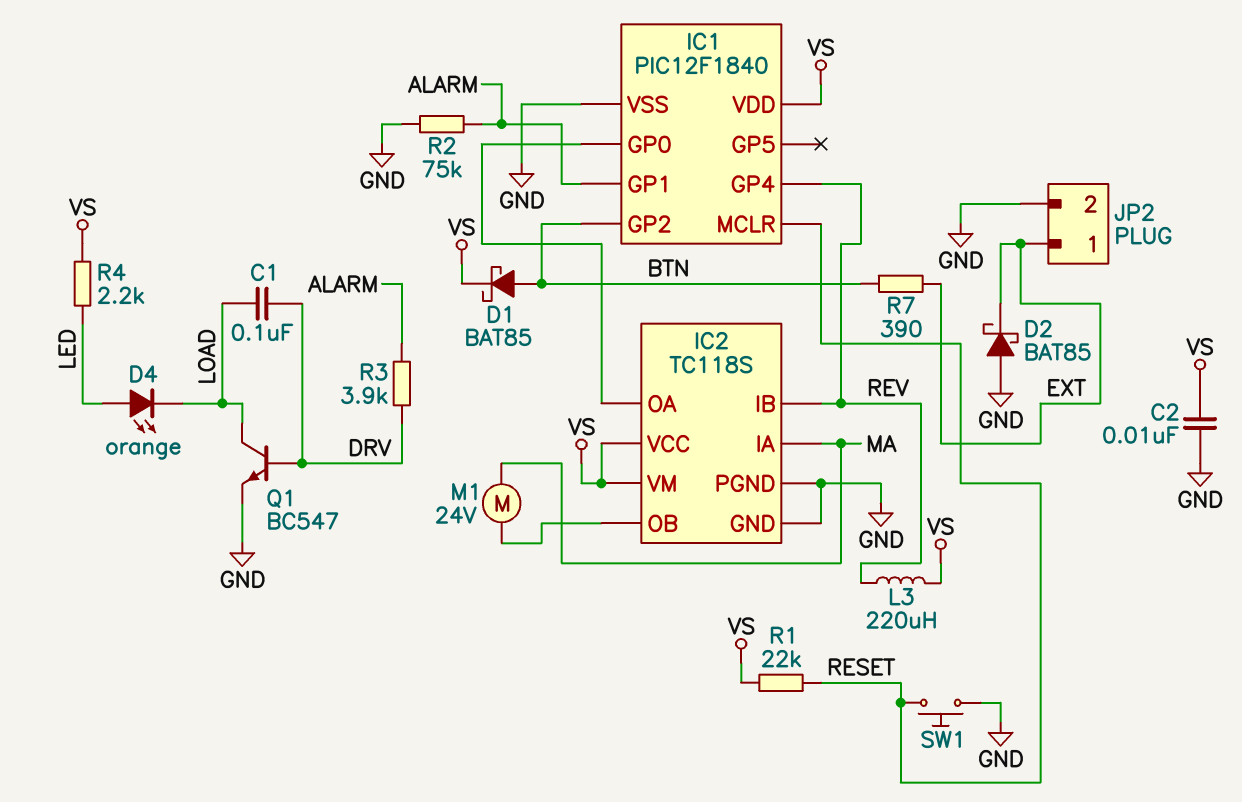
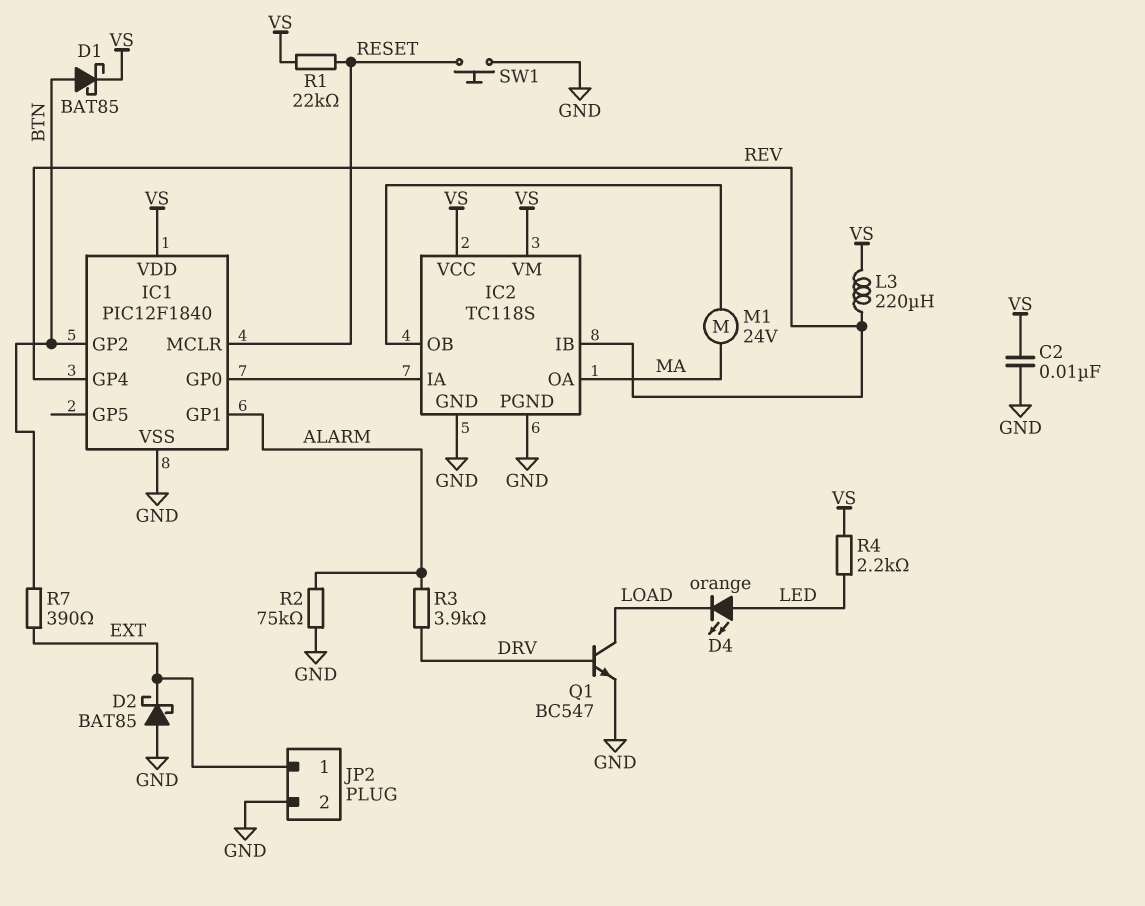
C1: 100nF (DRV, LOAD) -> none
IC2 pin IA: MA -> IC1/GP0
IC2 pin OA: IC1/GP0 -> MA

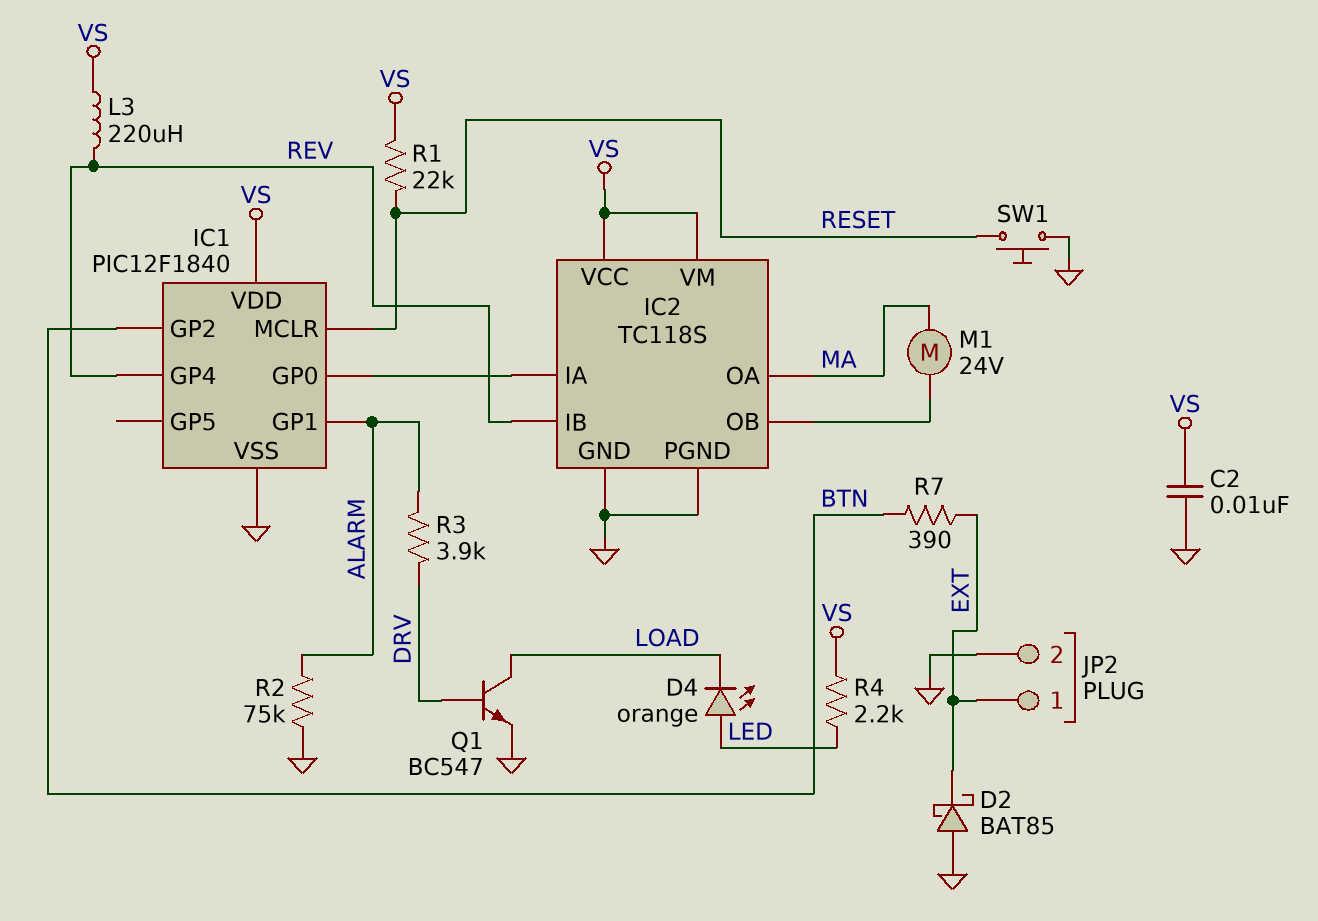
D1: schottky BAT85 (A BTN, K VS) -> none

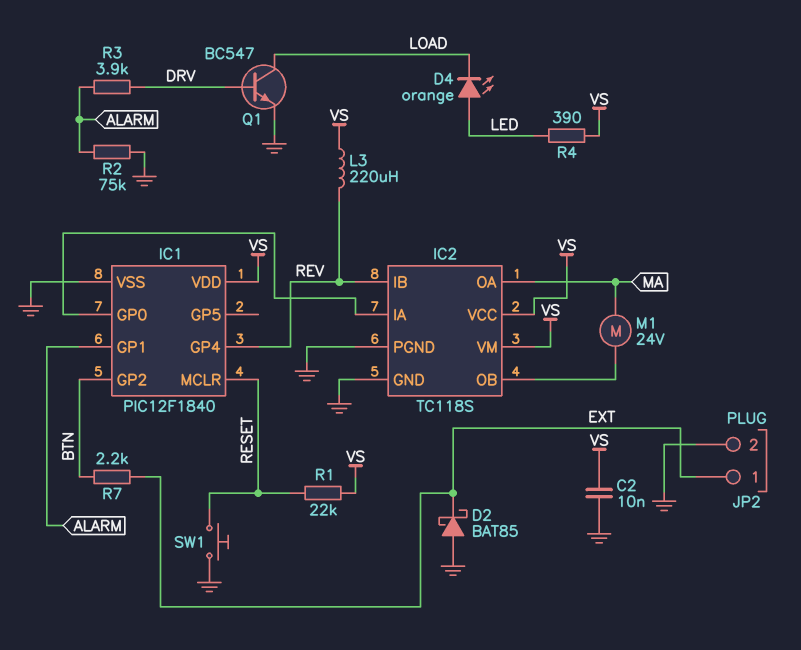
R4: 2.2k (LED, VS) -> 390 (LED, VS)
R7: 390 (BTN, EXT) -> 2.2k (BTN, EXT)

